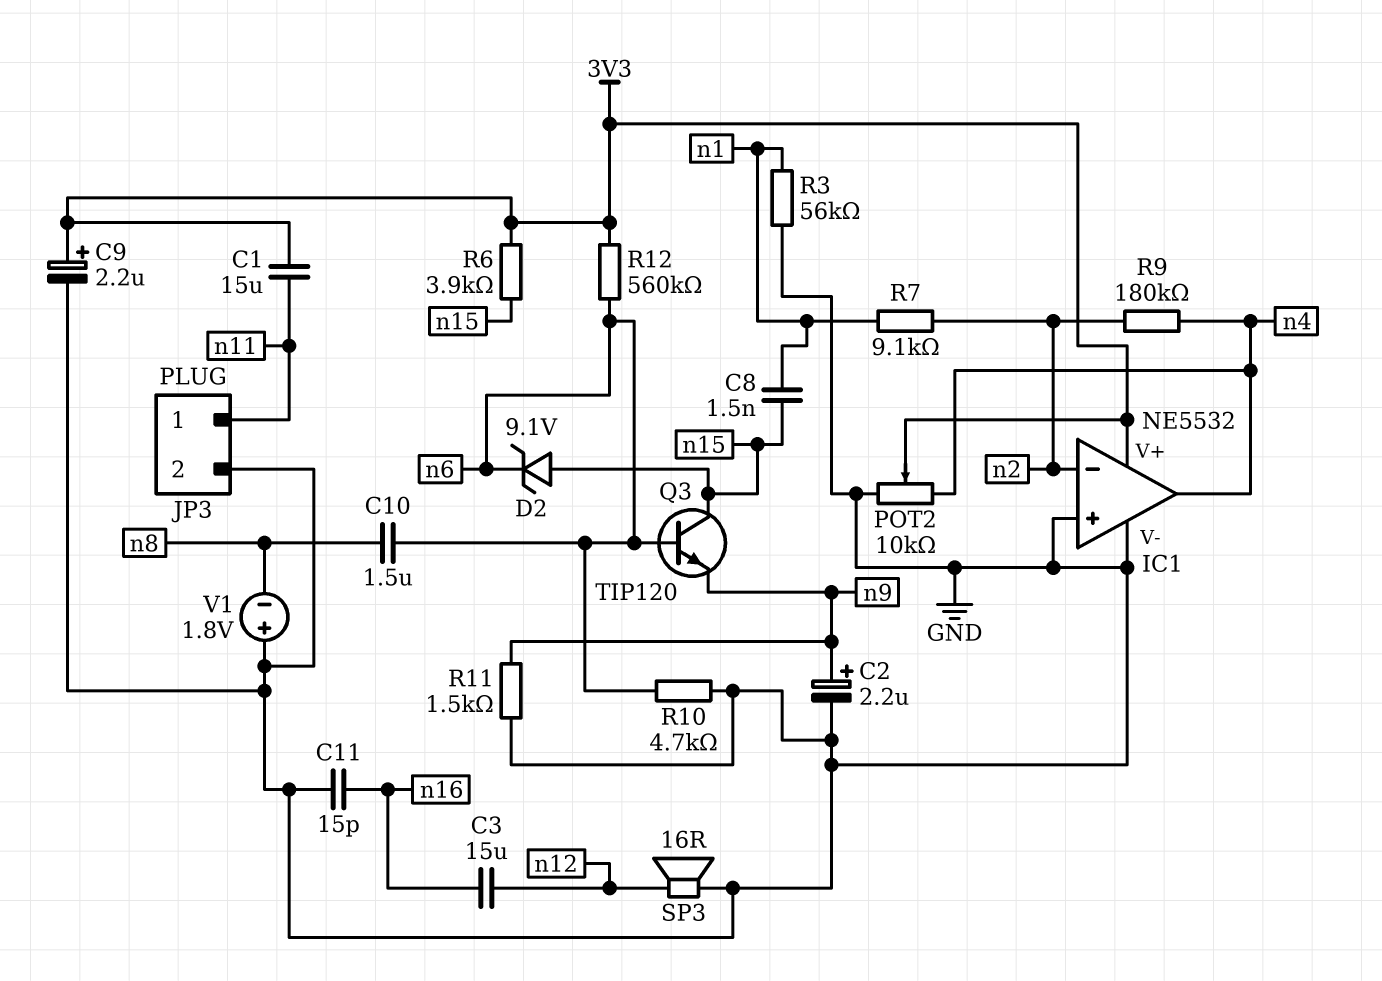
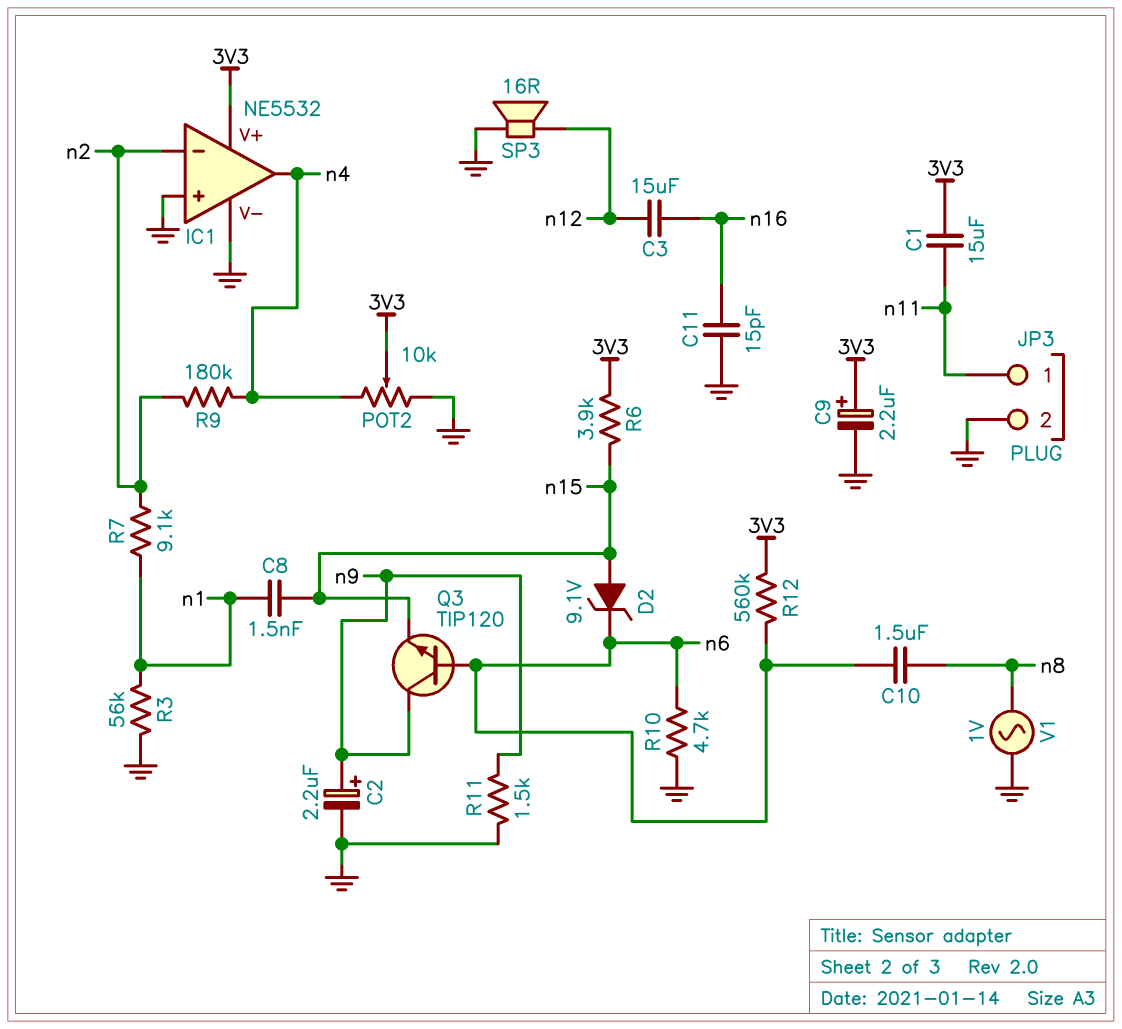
Q3: NPN TIP120 (B n6, C n15, E n9) -> NPN TIP120 (B n6, C n9, E n15)
V1: 1.8V (plus GND, minus n8) -> AC 1V (GND, n8)

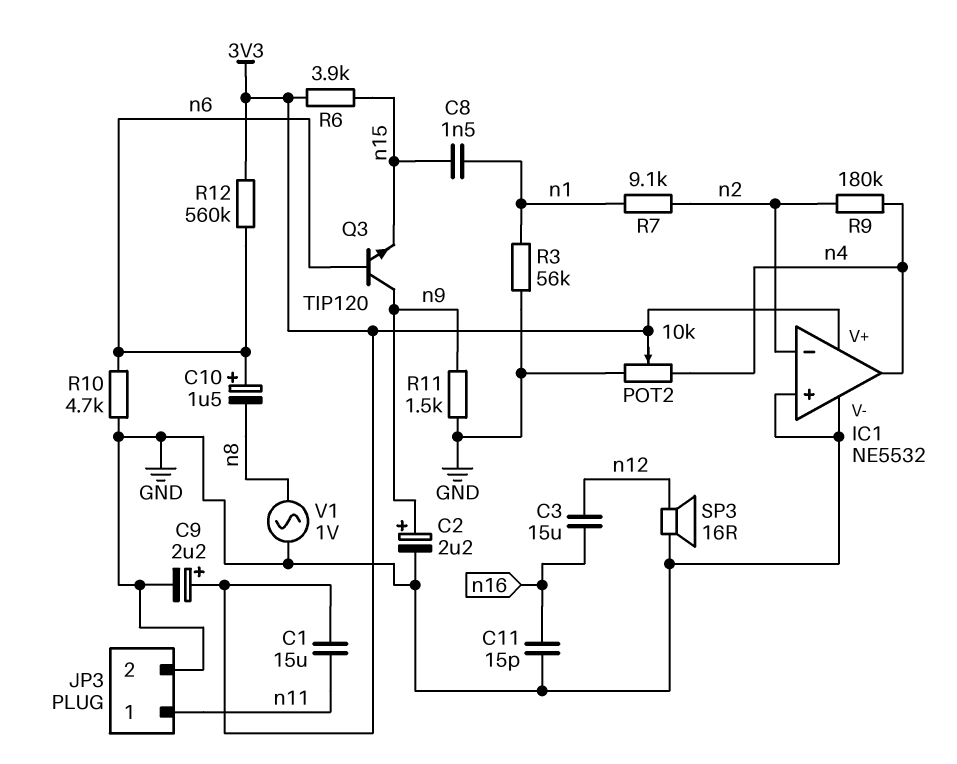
C10: 1.5uF (n6, n8) -> 1.5uF (plus n6, minus n8)
D2: zener 9.1V (A n15, K n6) -> none

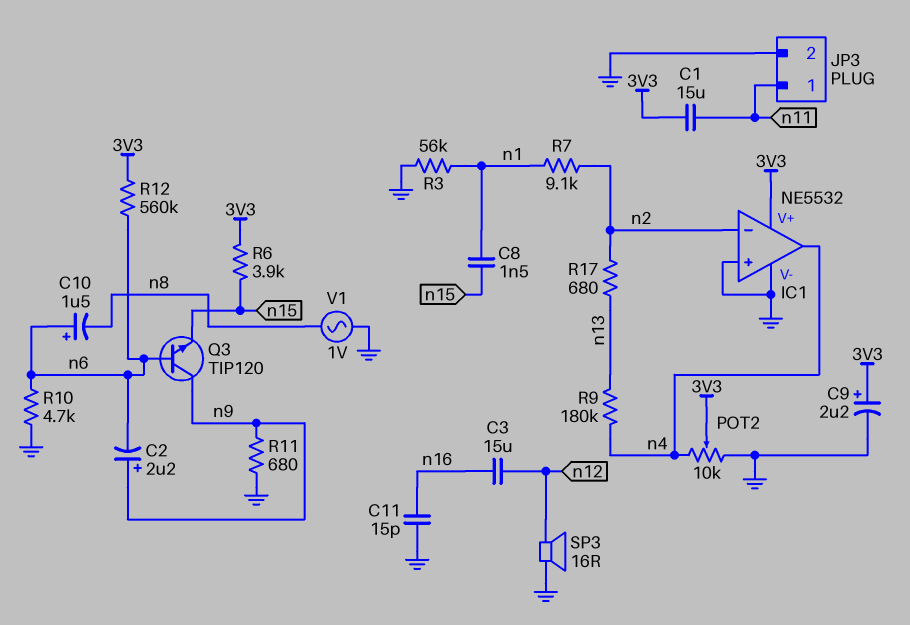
C2: 2.2uF (plus n9, minus GND) -> 2.2uF (plus n9, minus n6)
R9: 180k (n2, n4) -> 180k (n4, n13)
R11: 1.5k (GND, n9) -> 680 (GND, n9)
R17: none -> 680 (n2, n13)

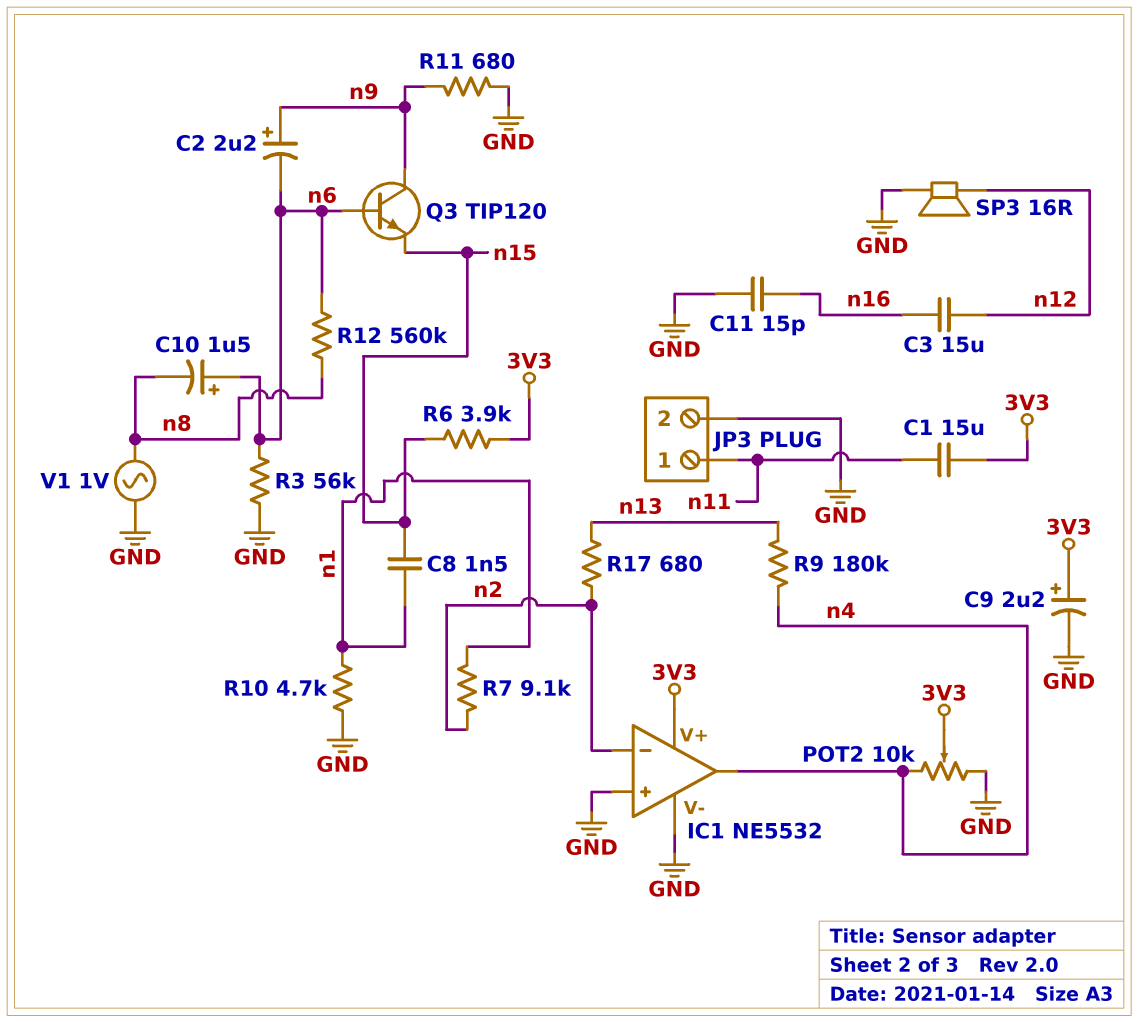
R3: 56k (GND, n1) -> 56k (GND, n6)
R10: 4.7k (GND, n6) -> 4.7k (GND, n1)
R12: 560k (3V3, n6) -> 560k (n6, n8)

